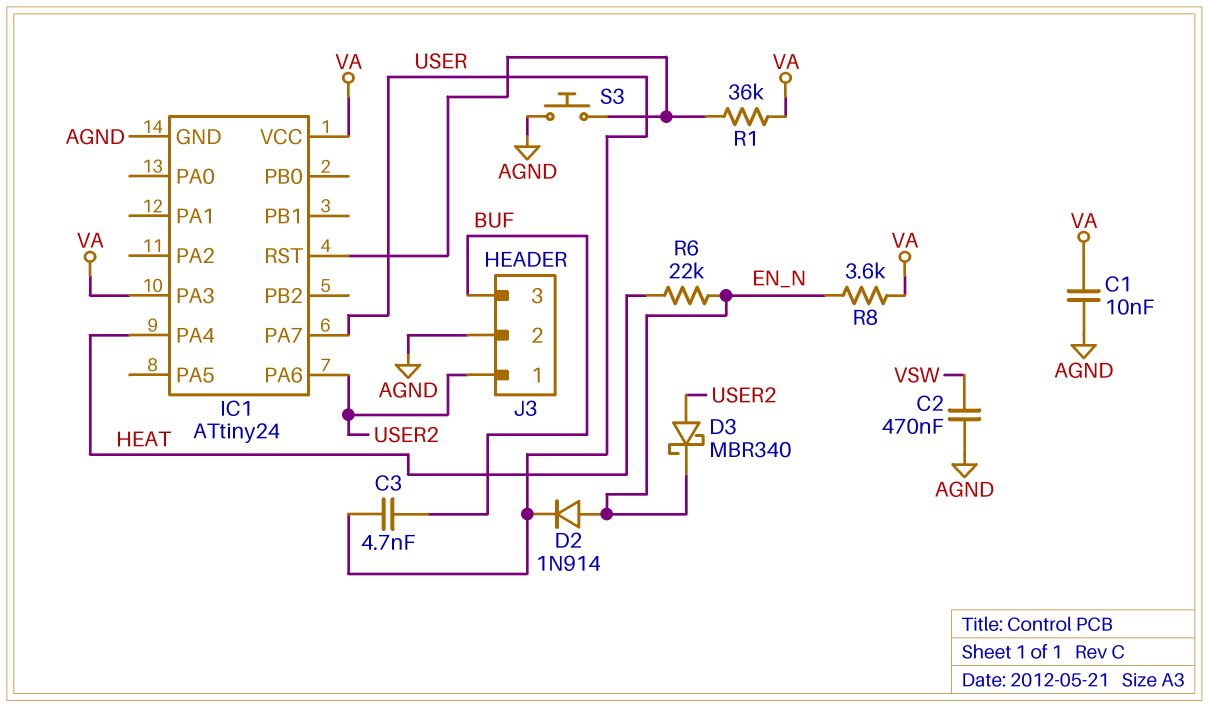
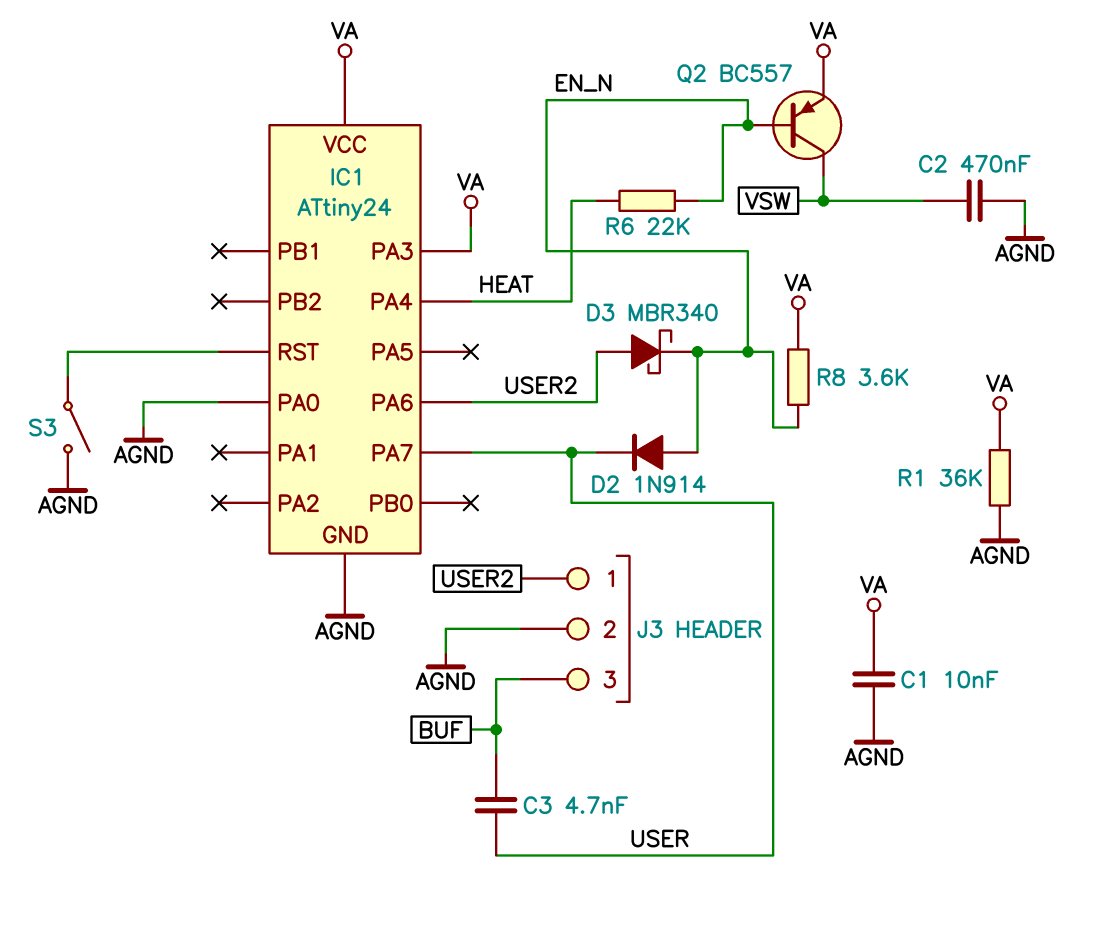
IC1 pin PA0: none -> AGND
Q2: none -> PNP BC557 (B EN_N, C VSW, E VA)
R1: 36k (IC1/RST, VA) -> 36k (AGND, VA)
S3: button (AGND, IC1/RST) -> switch (AGND, IC1/RST)

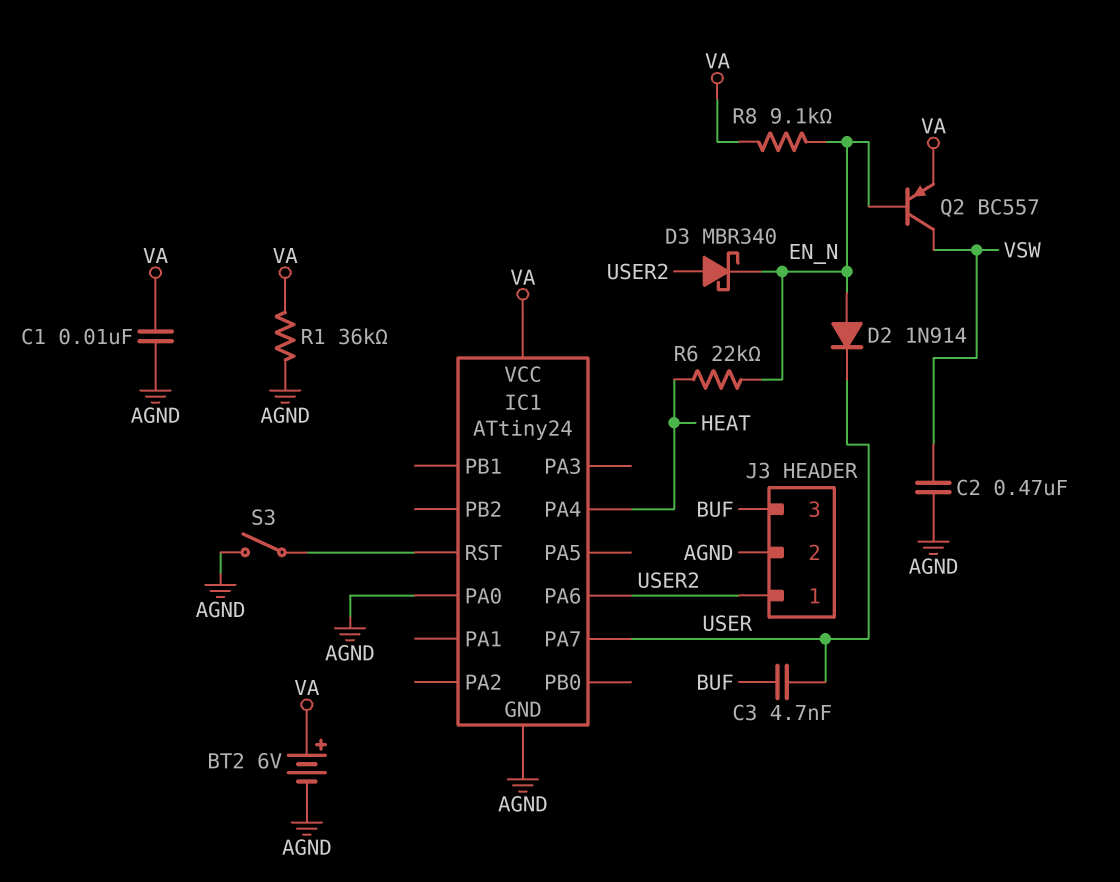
BT2: none -> 6V (plus VA, minus AGND)
IC1 pin PA3: VA -> none
R8: 3.6k (EN_N, VA) -> 9.1k (EN_N, VA)

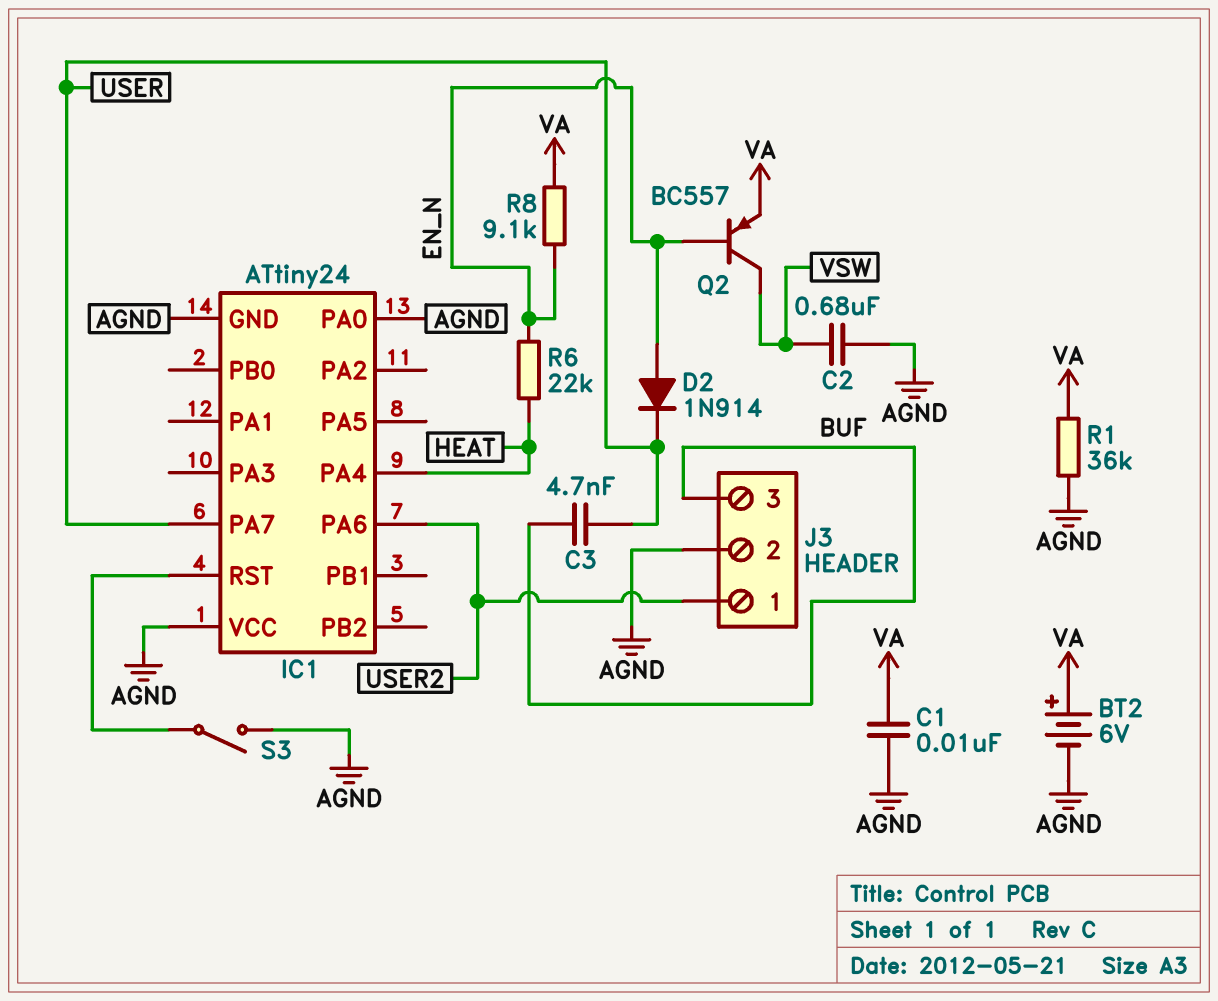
C2: 470nF (AGND, VSW) -> 680nF (AGND, VSW)
D3: schottky MBR340 (A USER2, K EN_N) -> none
IC1 pin VCC: VA -> AGND

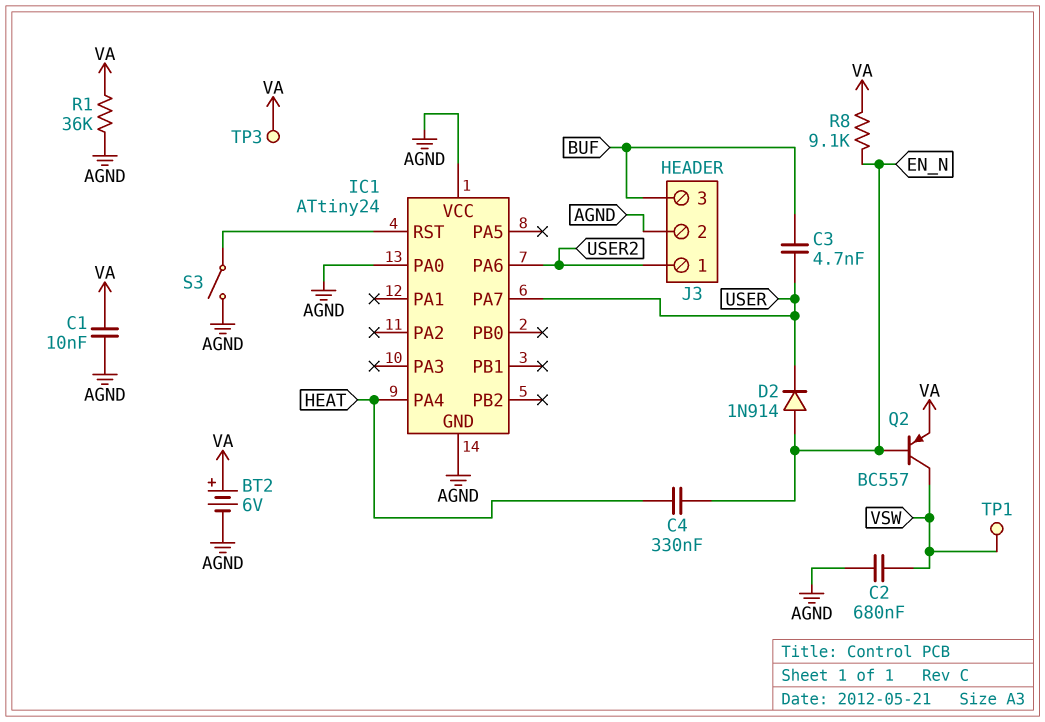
C4: none -> 330nF (EN_N, HEAT)
R6: 22k (EN_N, HEAT) -> none
TP1: none -> test point (VSW)
TP3: none -> test point (VA)

